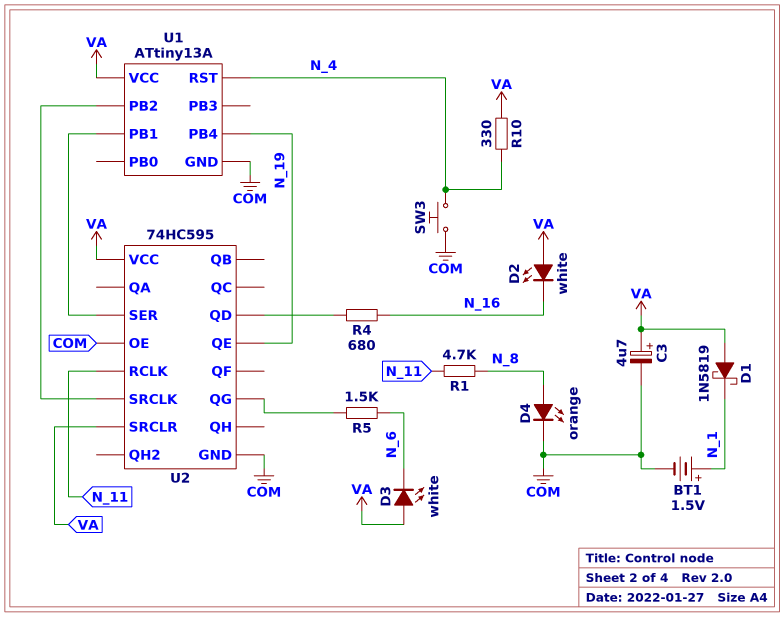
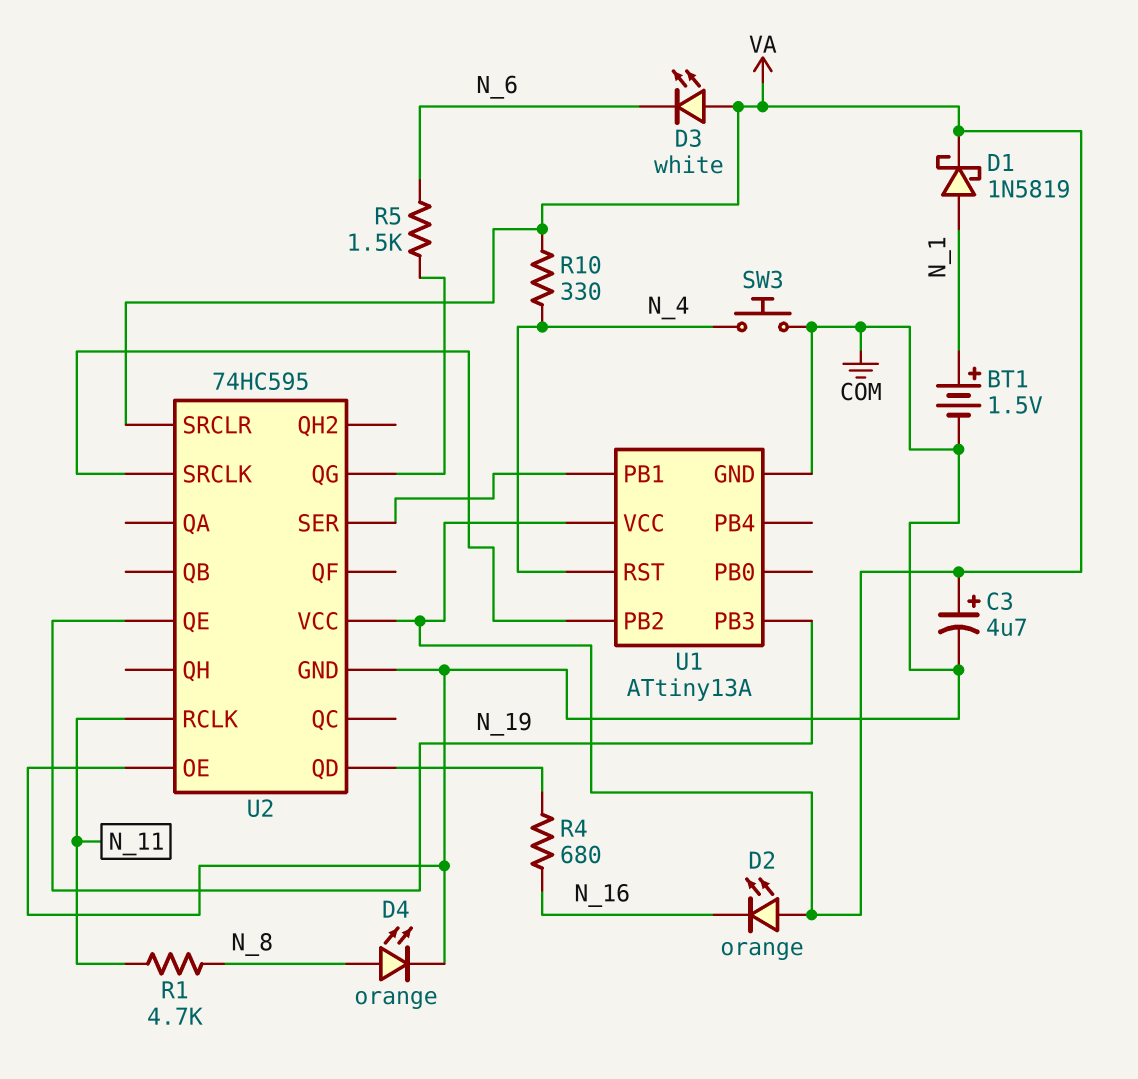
D1: schottky 1N5819 (A VA, K N_1) -> schottky 1N5819 (A N_1, K VA)
D2: LED white (A VA, K N_16) -> LED orange (A VA, K N_16)
U1 pin PB3: none -> N_19
U1 pin PB4: N_19 -> none

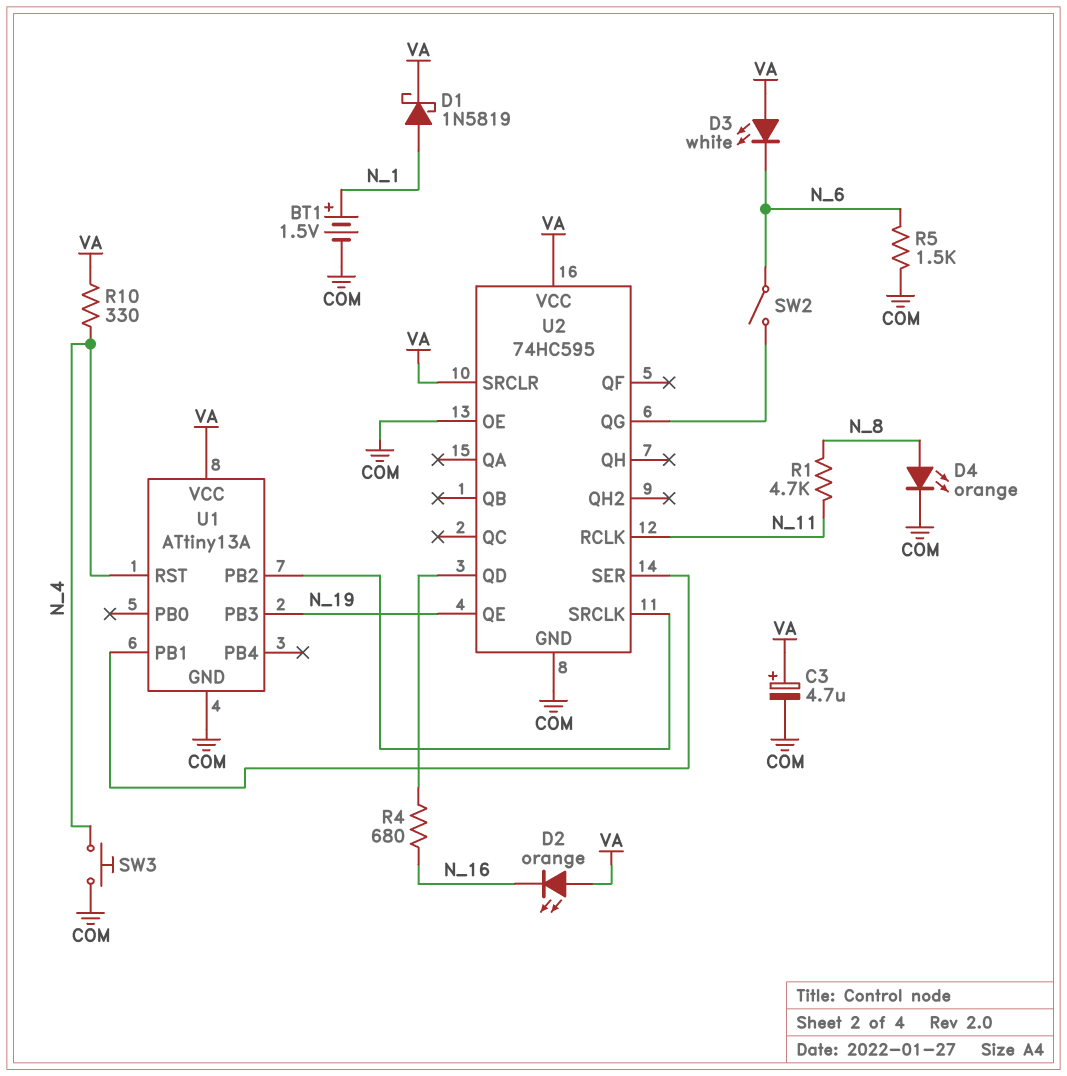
R5: 1.5k (N_6, U2/QG) -> 1.5k (COM, N_6)
SW2: none -> switch (N_6, U2/QG)

